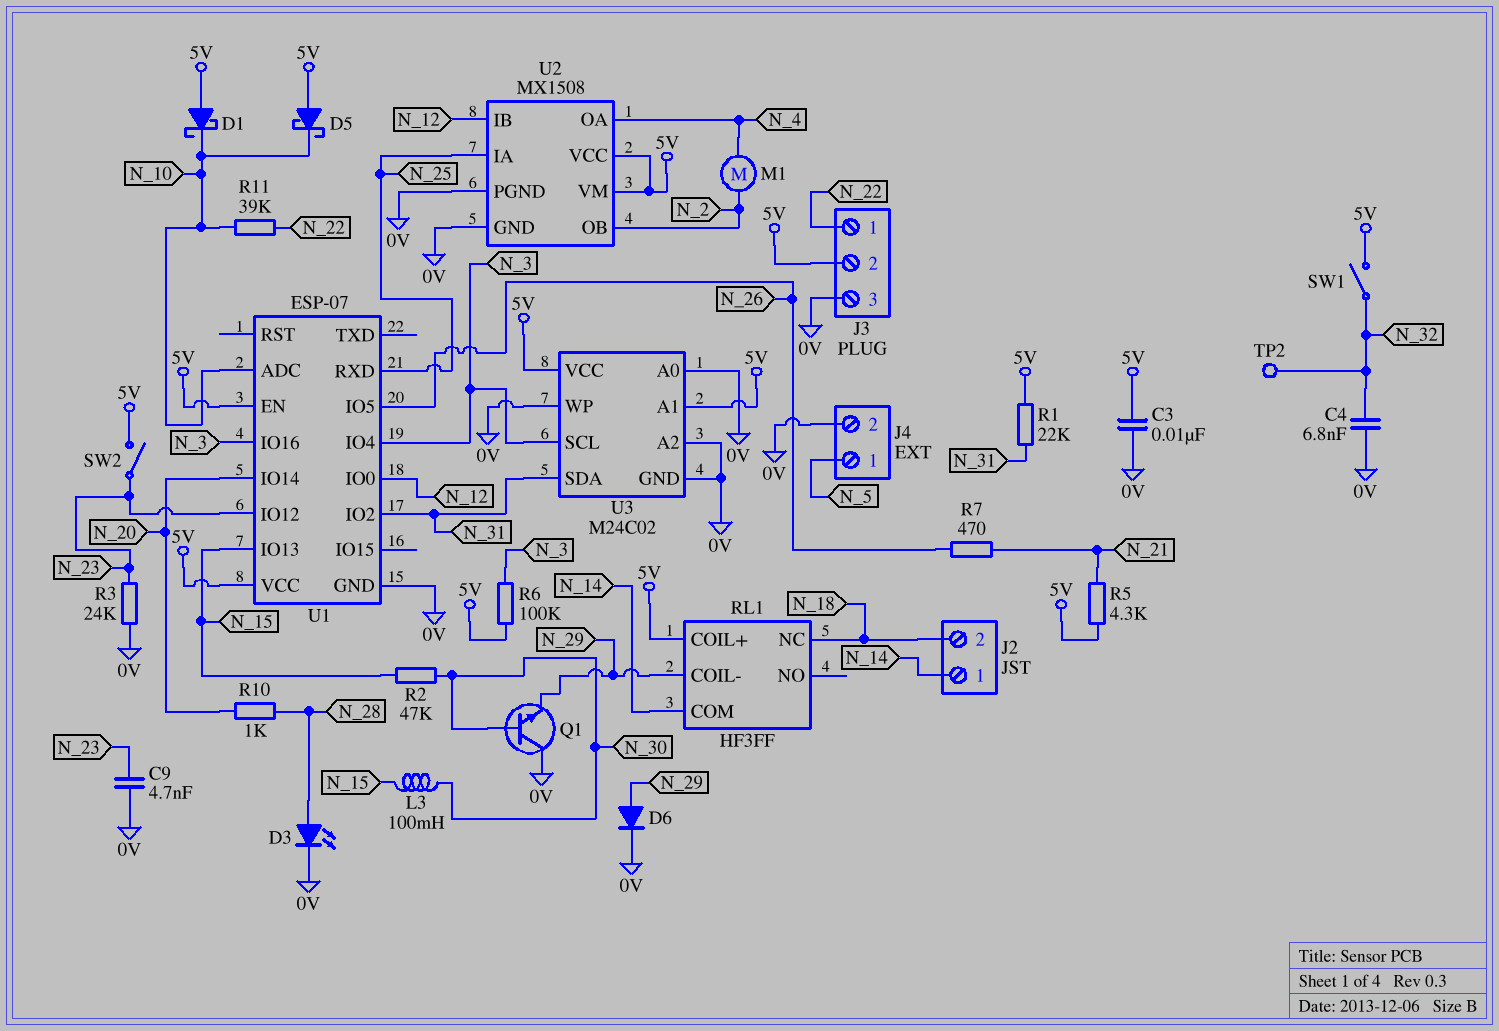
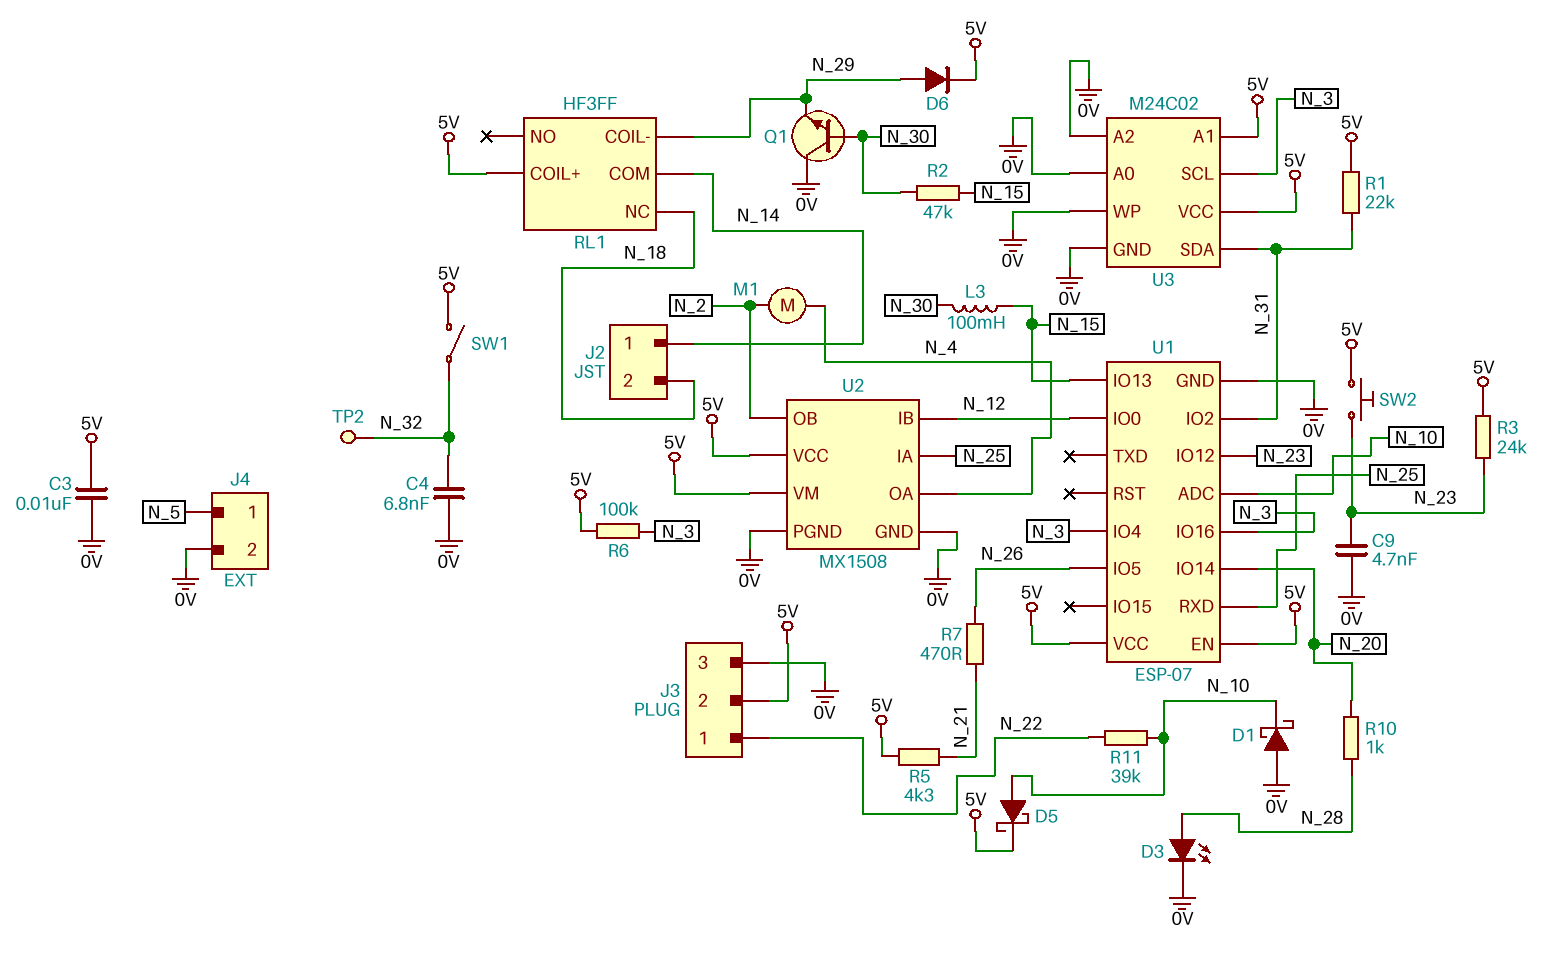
D1: schottky (A 5V, K N_10) -> schottky (A 0V, K N_10)
D5: schottky (A 5V, K N_10) -> schottky (A N_10, K 5V)
D6: diode (A N_29, K 0V) -> diode (A N_29, K 5V)
R3: 24k (0V, N_23) -> 24k (5V, N_23)
SW2: switch (5V, N_23) -> button (5V, N_23)

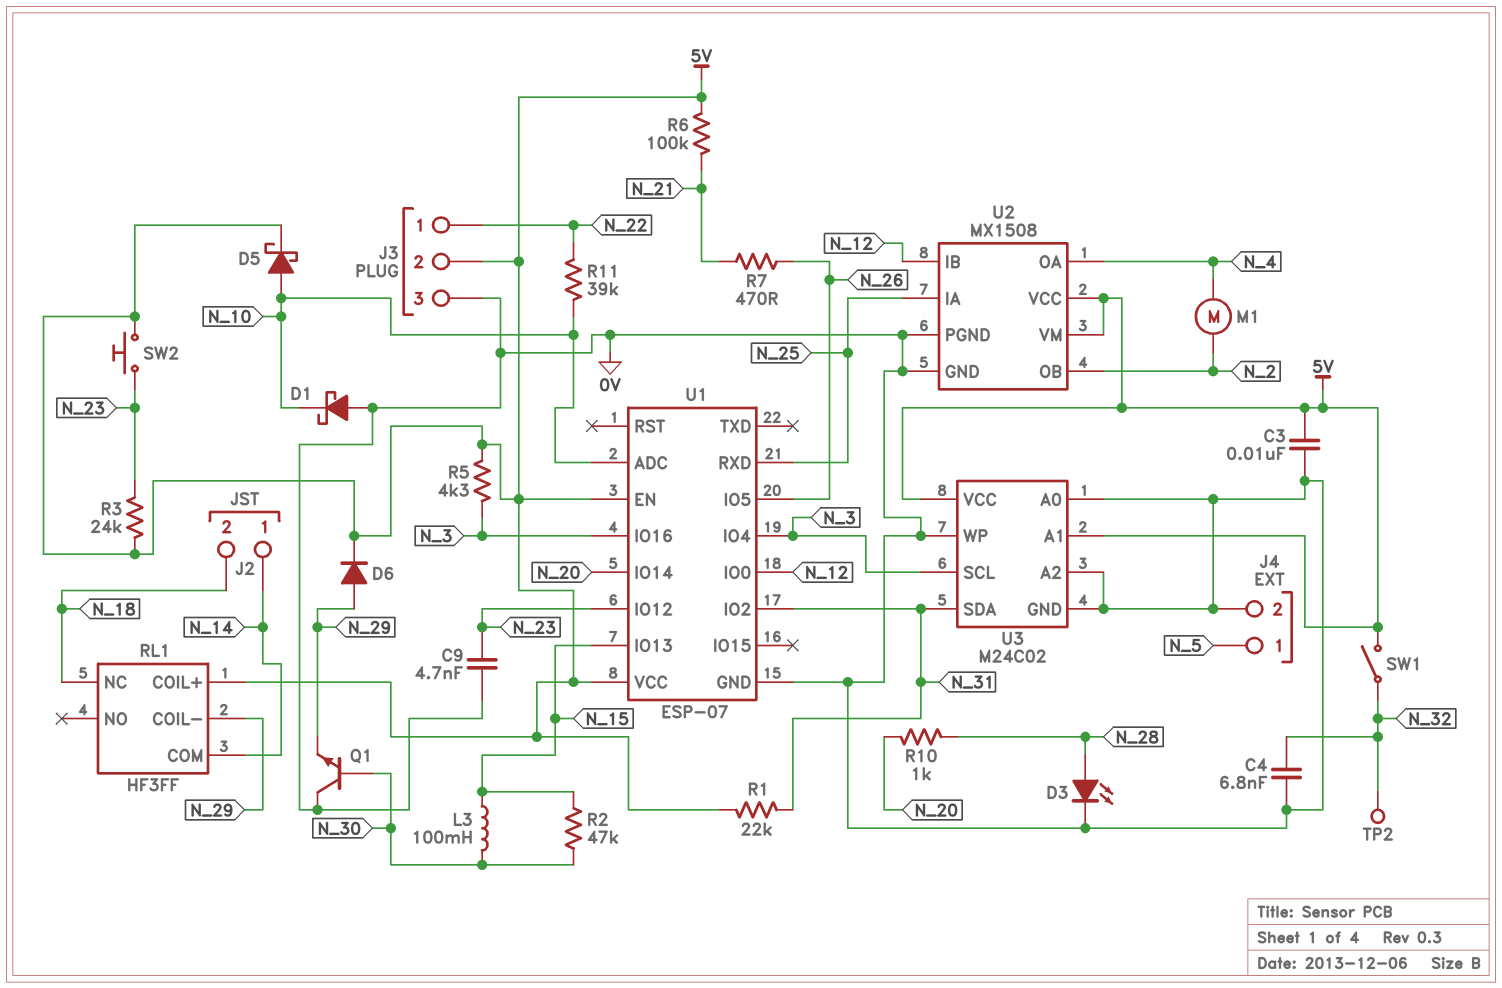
R5: 4.3k (5V, N_21) -> 4.3k (5V, N_3)
R6: 100k (5V, N_3) -> 100k (5V, N_21)

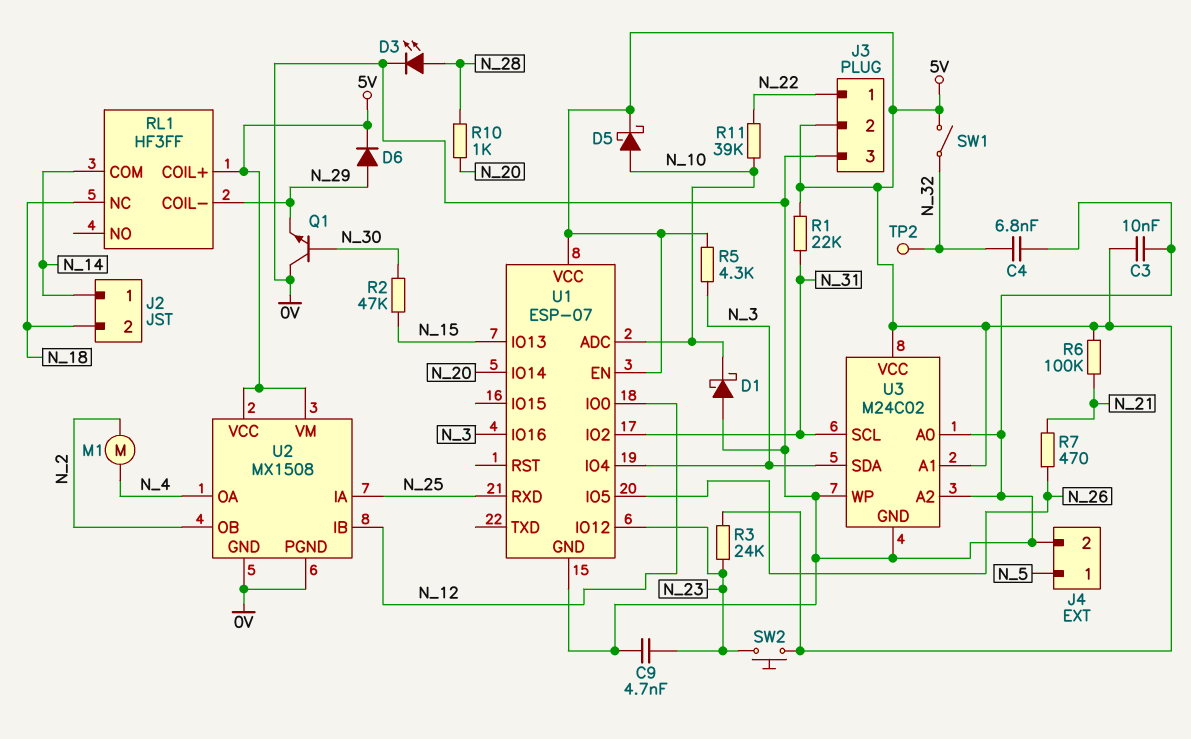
L3: 100mH (N_15, N_30) -> none
U3 pin SCL: N_3 -> N_31
U3 pin SDA: N_31 -> N_3

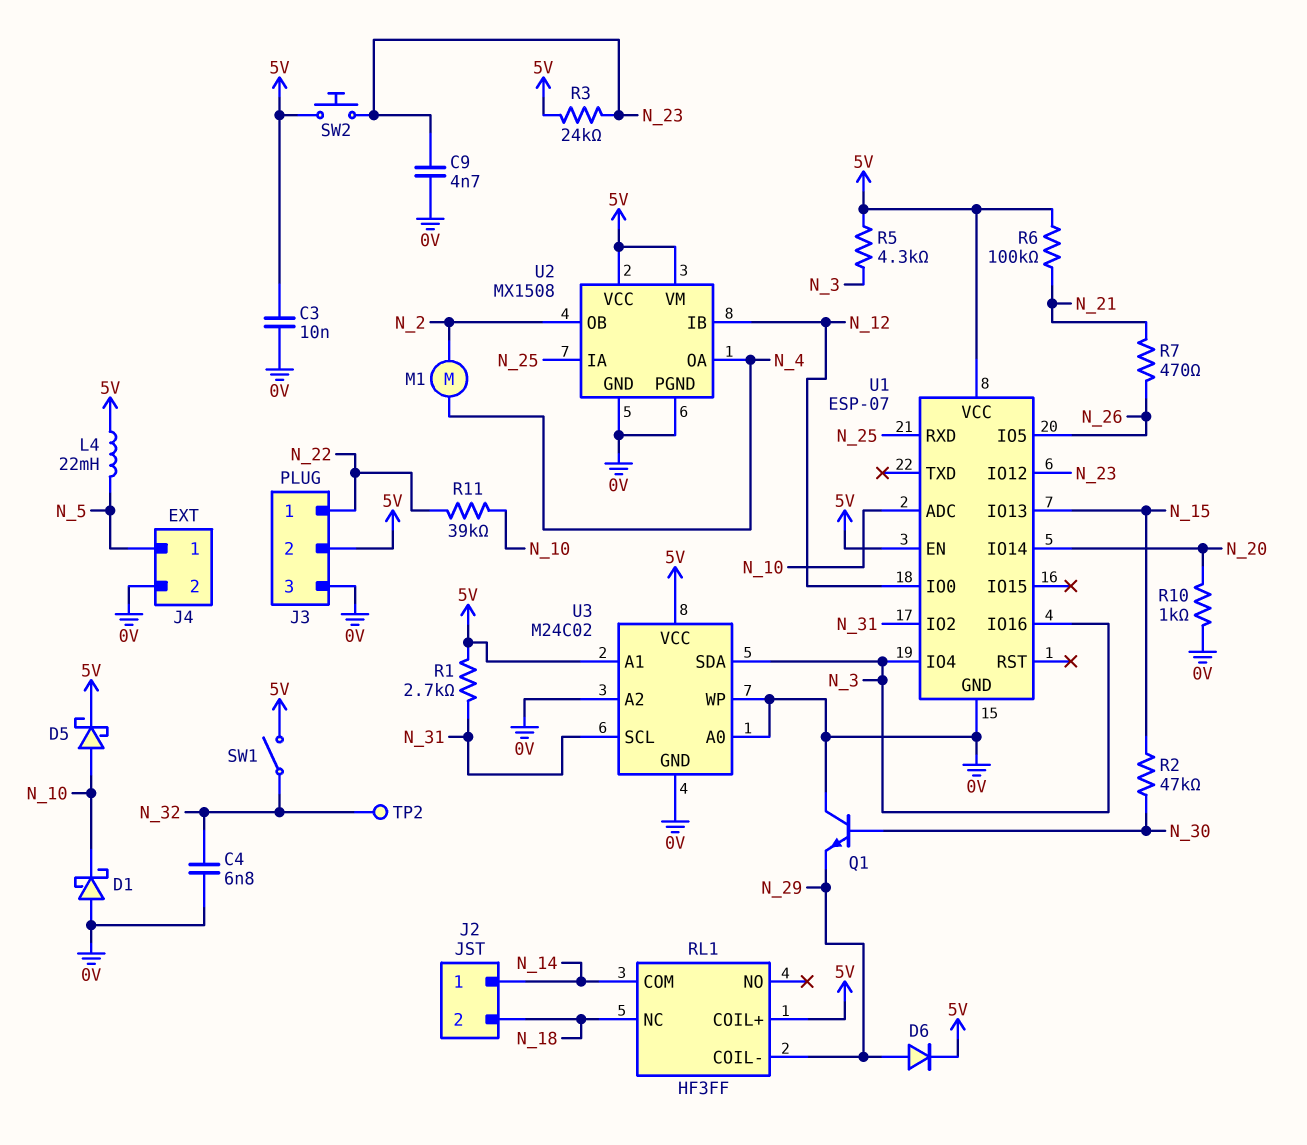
D3: LED (A N_28, K 0V) -> none
L4: none -> 22mH (5V, N_5)
R1: 22k (5V, N_31) -> 2.7k (5V, N_31)
R10: 1k (N_20, N_28) -> 1k (0V, N_20)

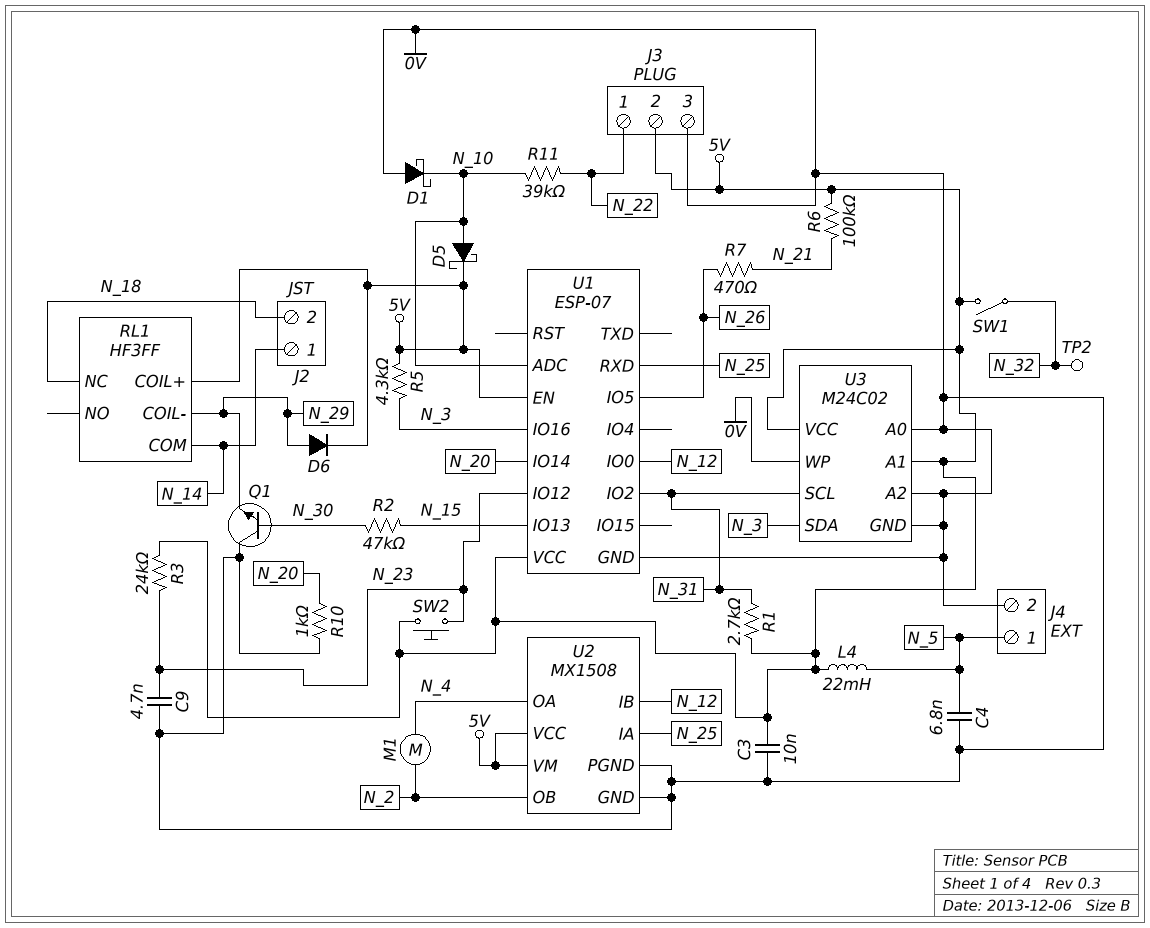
C4: 6.8nF (0V, N_32) -> 6.8nF (0V, N_5)
U1 pin IO4: N_3 -> none

